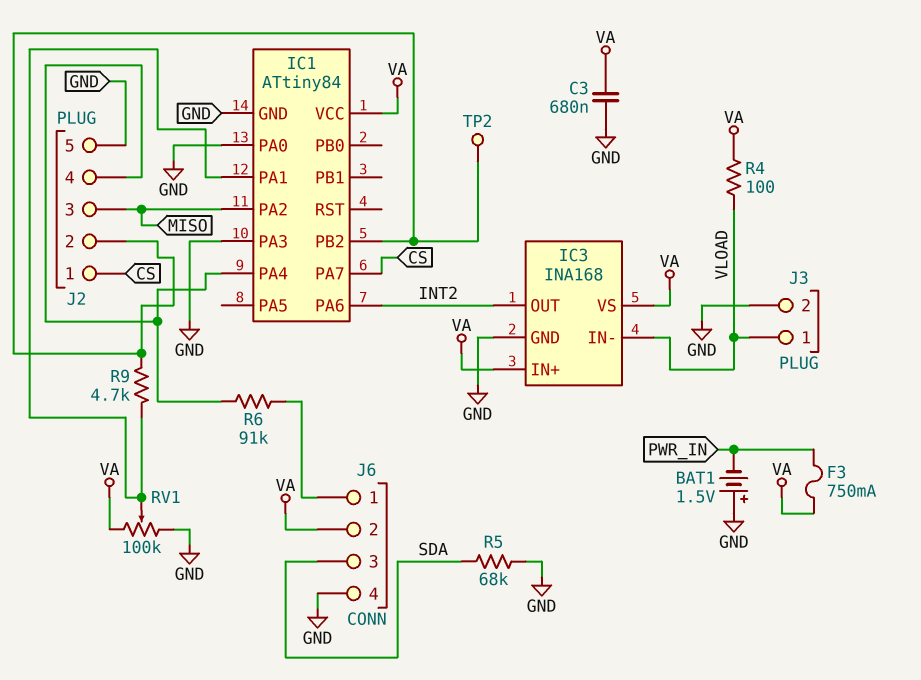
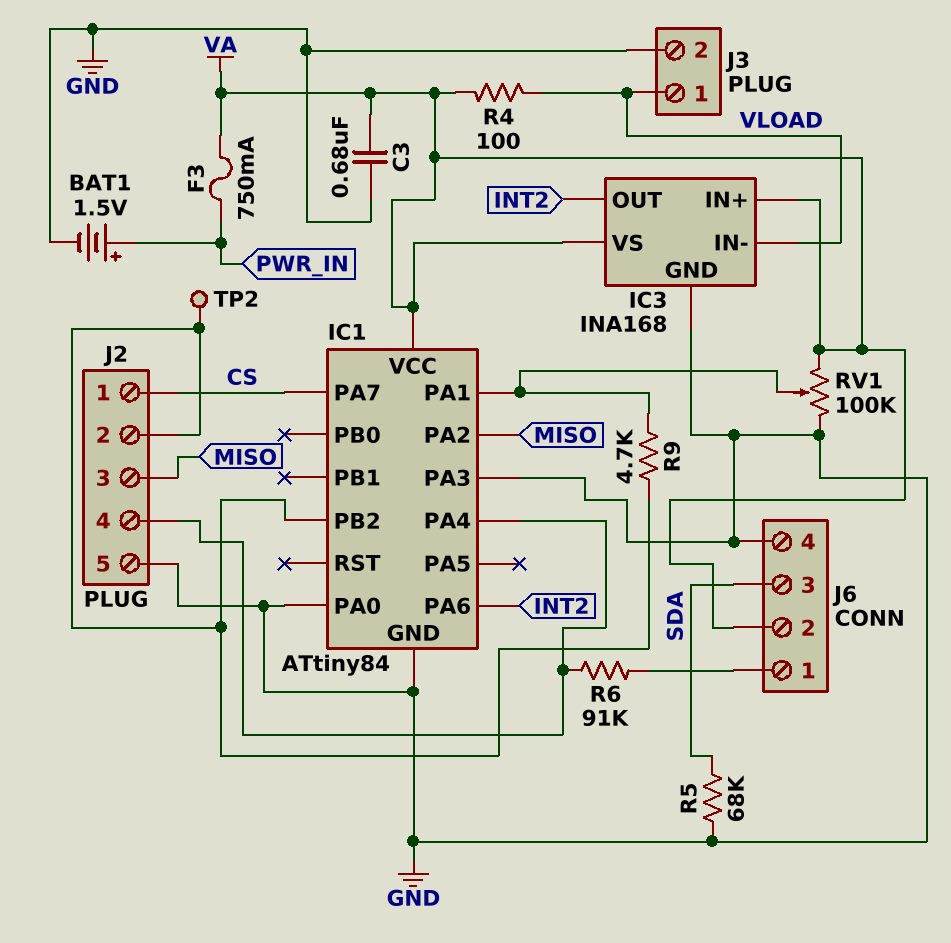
BAT1: 1.5V (plus GND, minus PWR_IN) -> 1.5V (plus PWR_IN, minus GND)

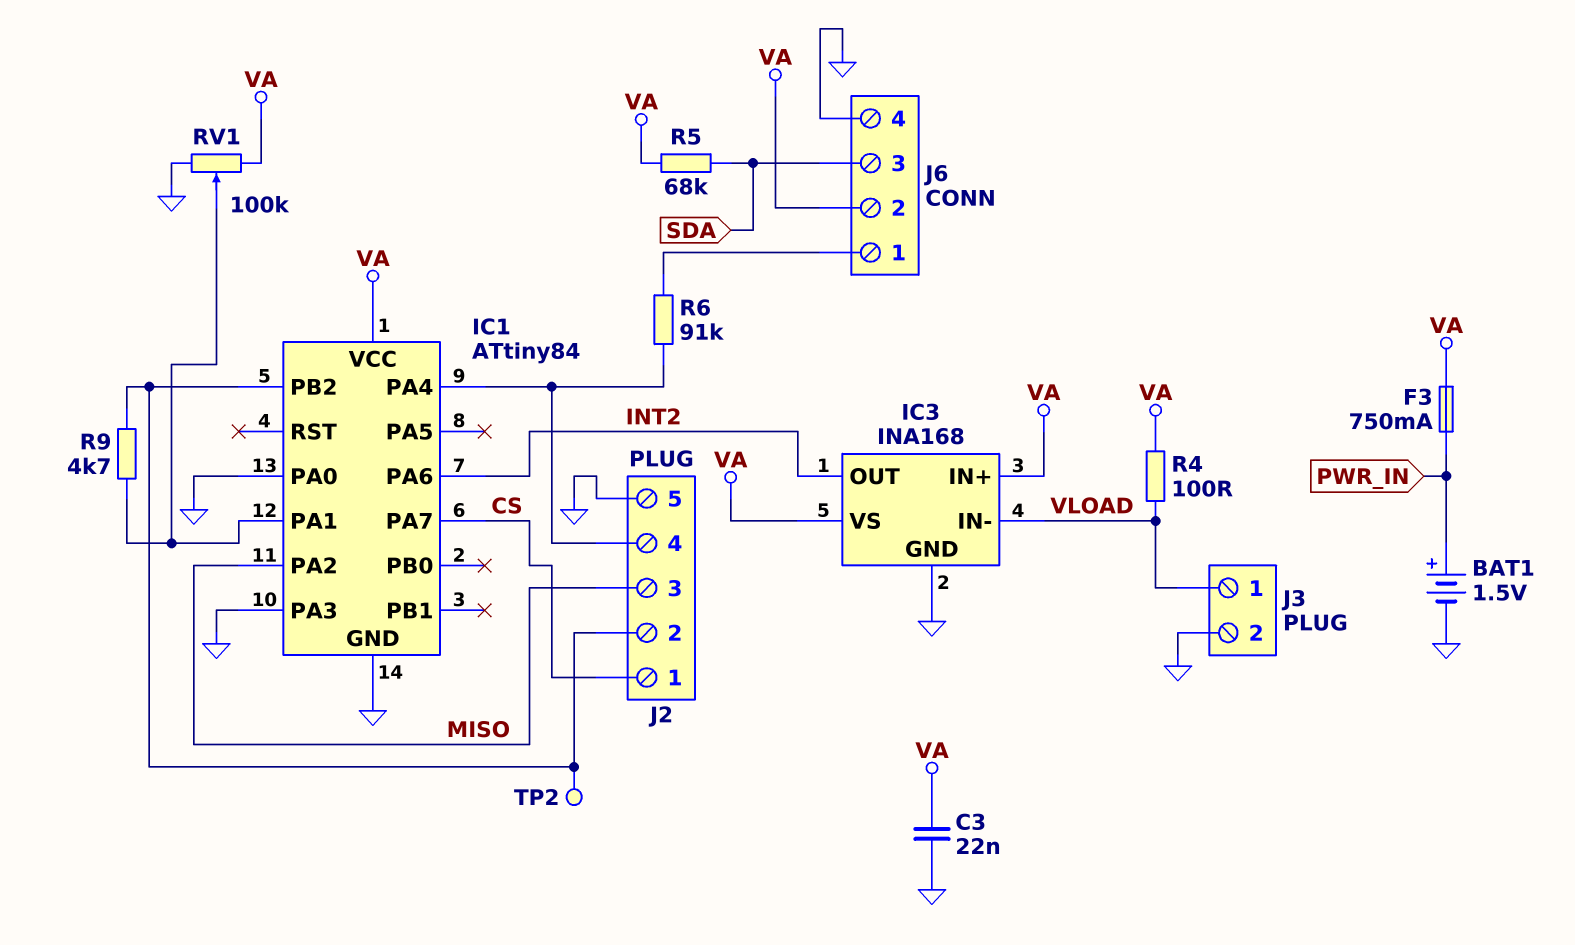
C3: 680nF (GND, VA) -> 22nF (GND, VA)
R5: 68k (GND, SDA) -> 68k (SDA, VA)

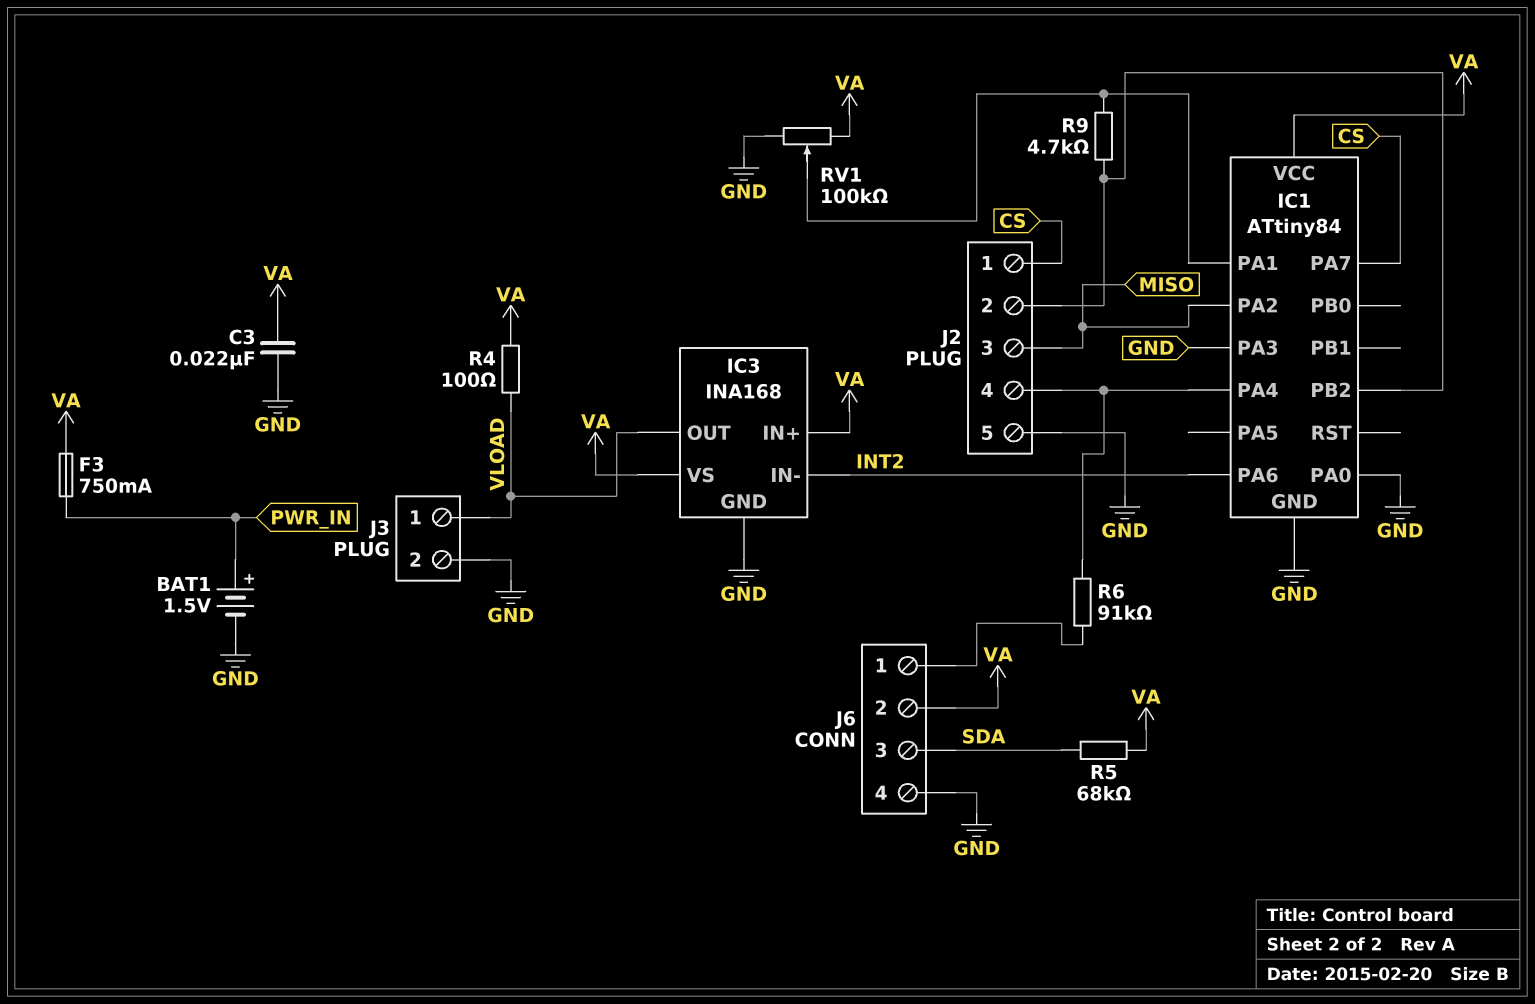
IC3 pin IN-: VLOAD -> INT2
IC3 pin OUT: INT2 -> VLOAD
TP2: test point (IC1/PB2) -> none

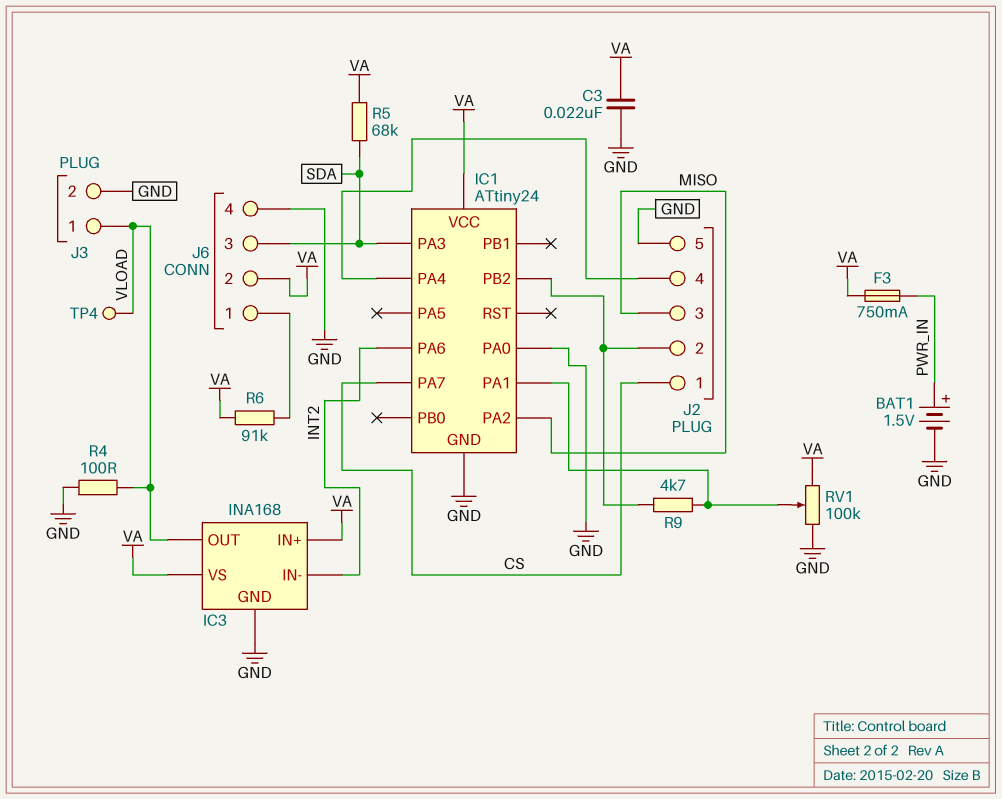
IC1: ATtiny84 -> ATtiny24
IC1 pin PA3: GND -> SDA
R4: 100 (VA, VLOAD) -> 100 (GND, VLOAD)
R6: 91k (IC1/PA4, J6/1) -> 91k (J6/1, VA)
TP4: none -> test point (VLOAD)

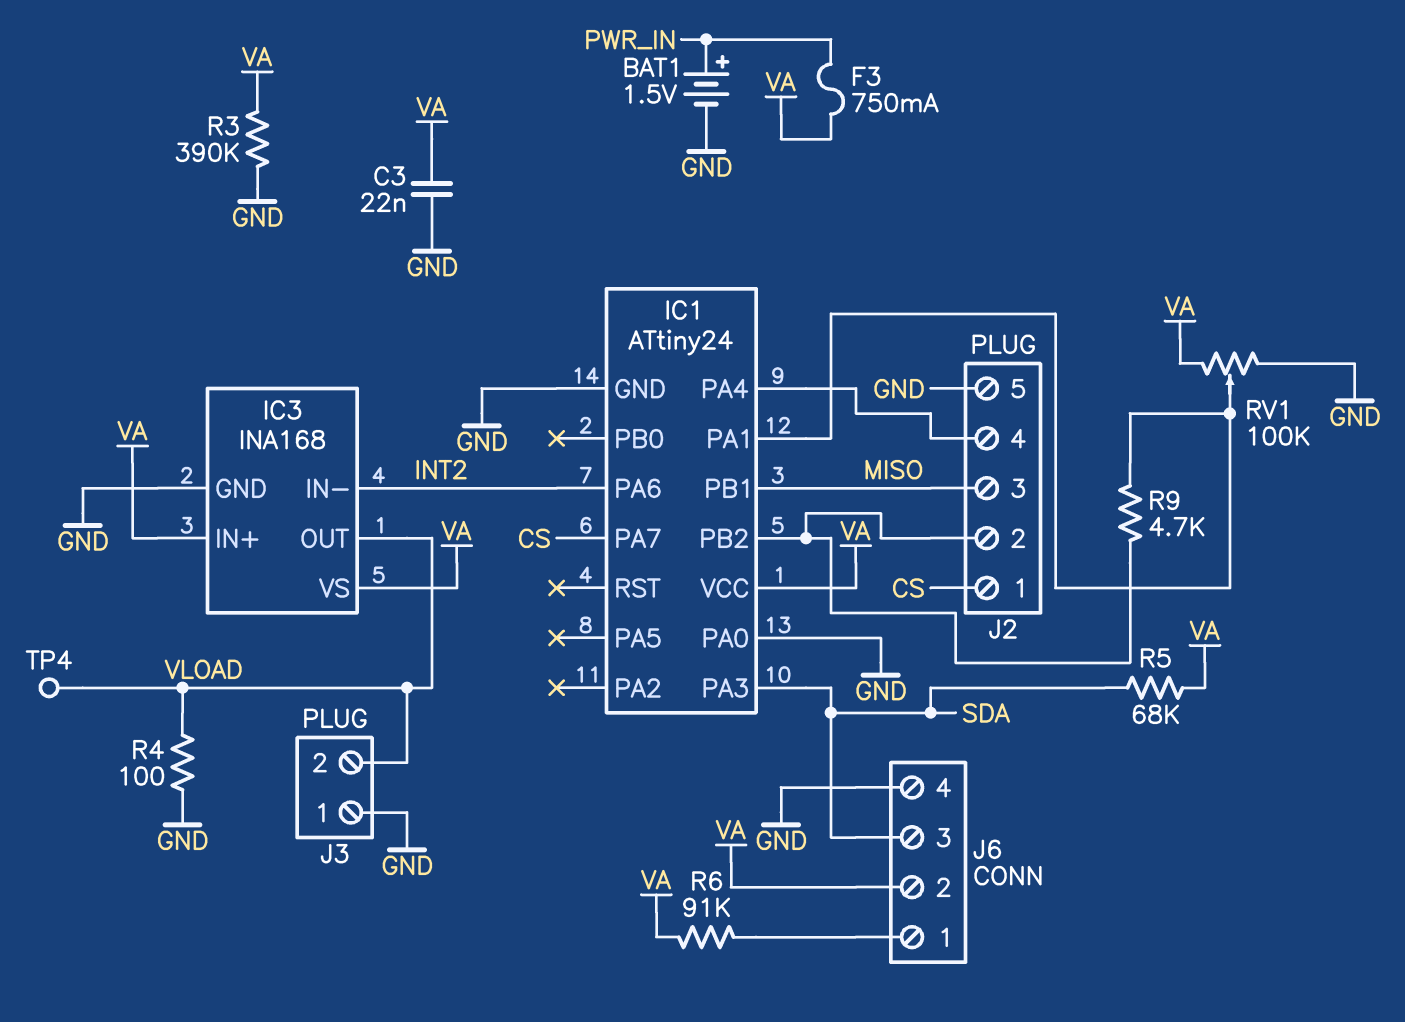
IC1 pin PA2: MISO -> none
IC1 pin PB1: none -> MISO
J3 pin 1: VLOAD -> GND
J3 pin 2: GND -> VLOAD
R3: none -> 390k (GND, VA)

